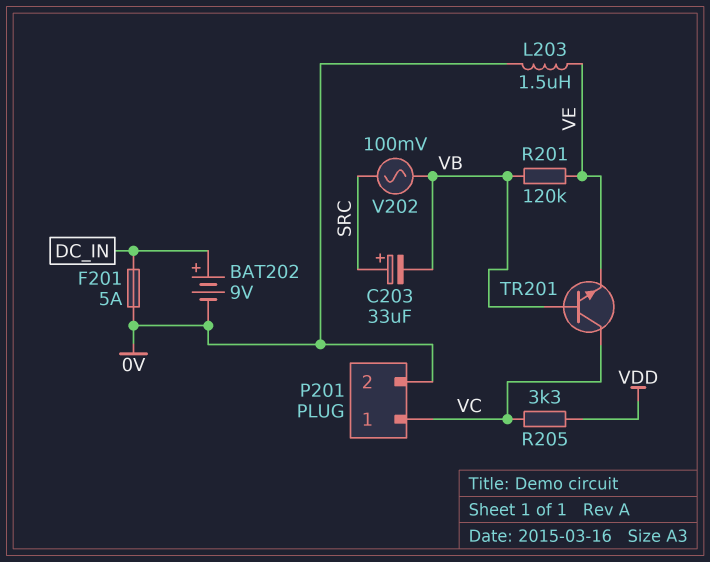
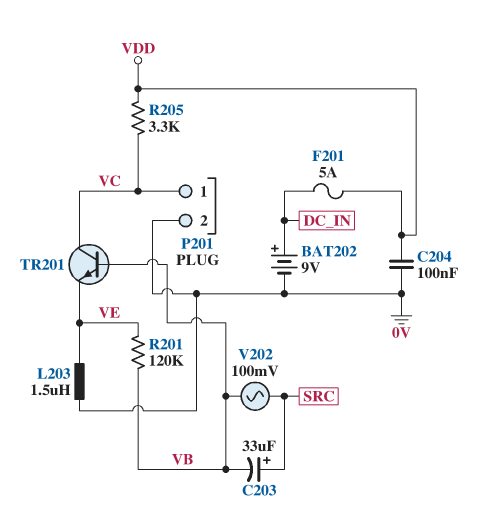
C204: none -> 100nF (0V, VDD)
F201: 5A (0V, DC_IN) -> 5A (DC_IN, VDD)

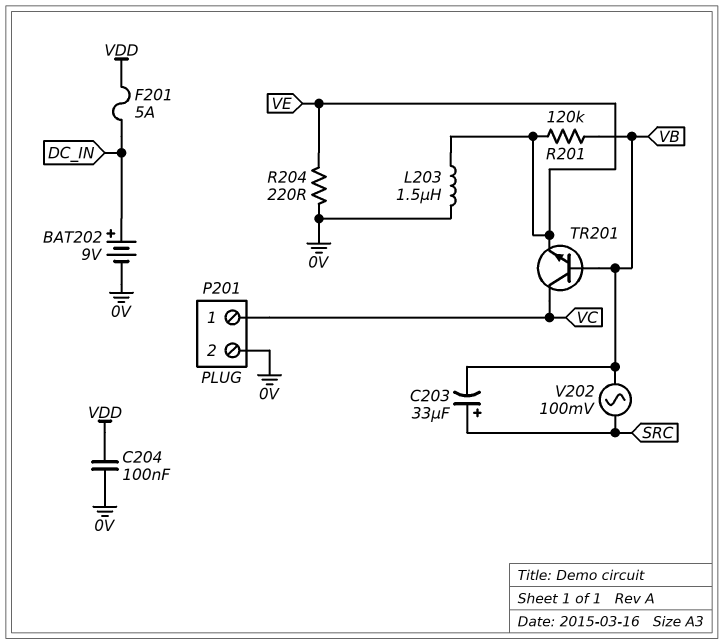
R204: none -> 220 (0V, VE)
R205: 3.3k (VC, VDD) -> none

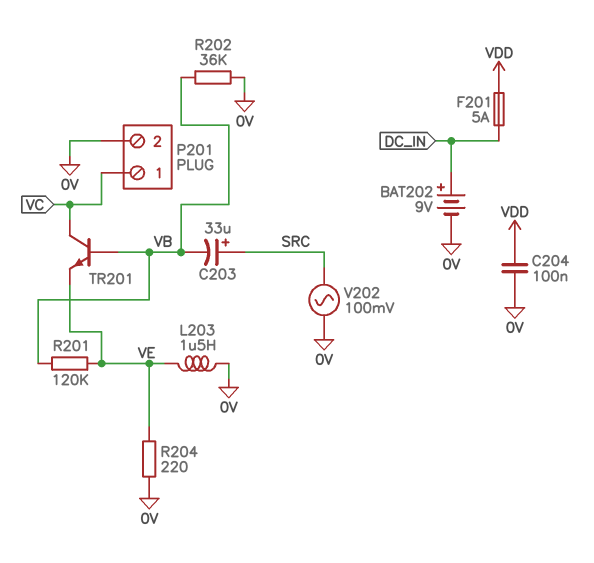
R202: none -> 36k (0V, VB)
V202: AC 100mV (SRC, VB) -> AC 100mV (0V, SRC)

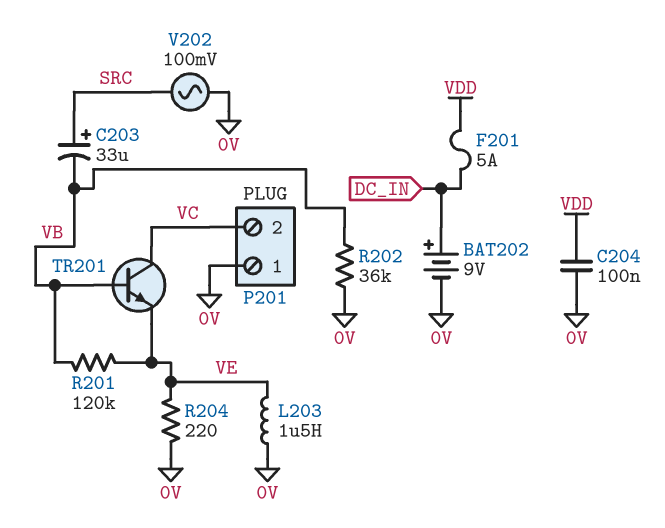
P201 pin 1: VC -> 0V
P201 pin 2: 0V -> VC

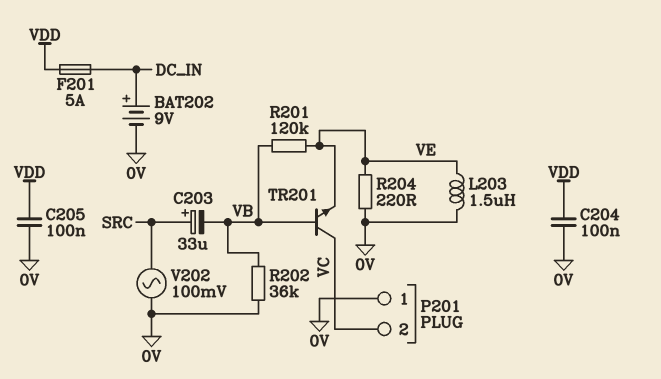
C205: none -> 100nF (0V, VDD)

